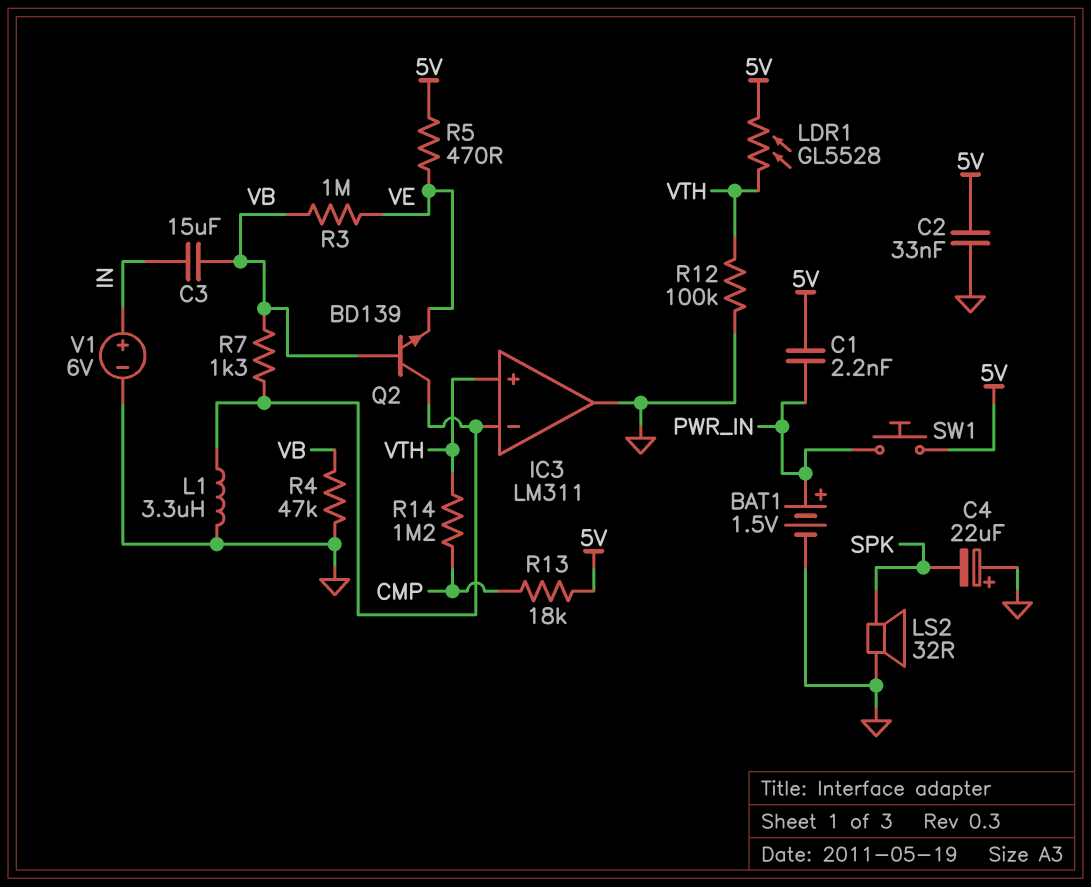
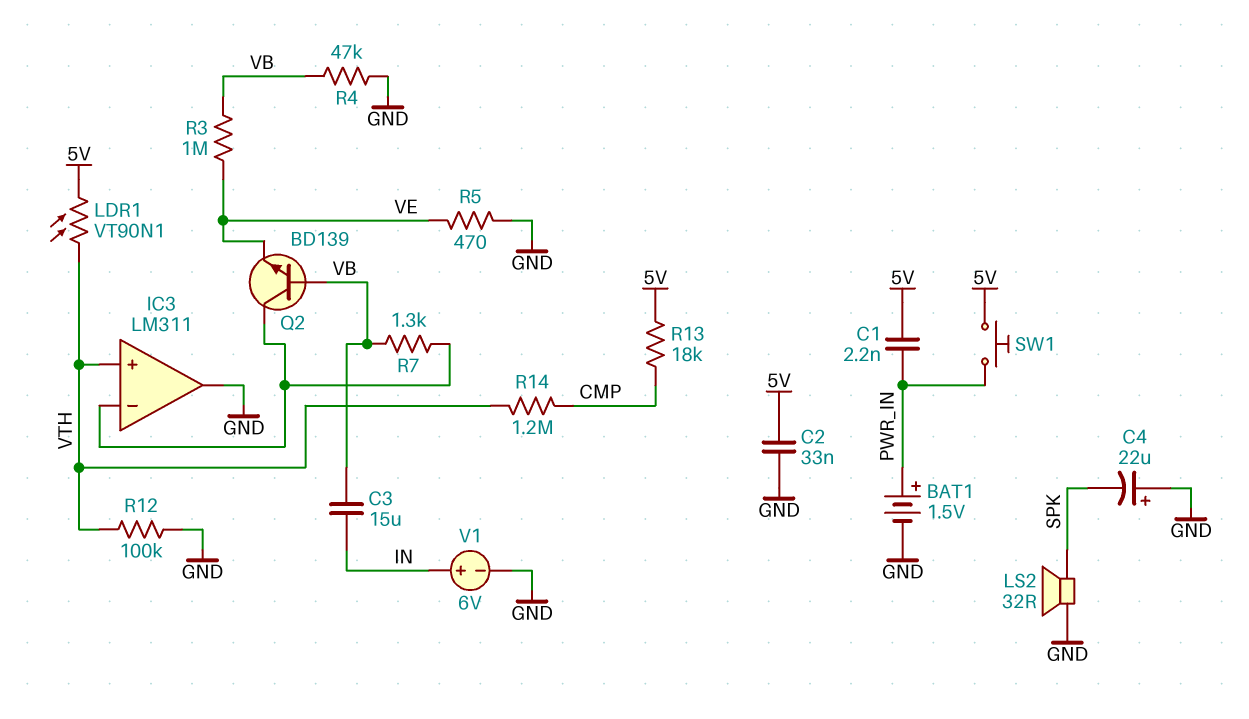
L1: 3.3uH (GND, IC3/in-) -> none
LDR1: GL5528 (5V, VTH) -> VT90N1 (5V, VTH)
R5: 470 (5V, VE) -> 470 (GND, VE)

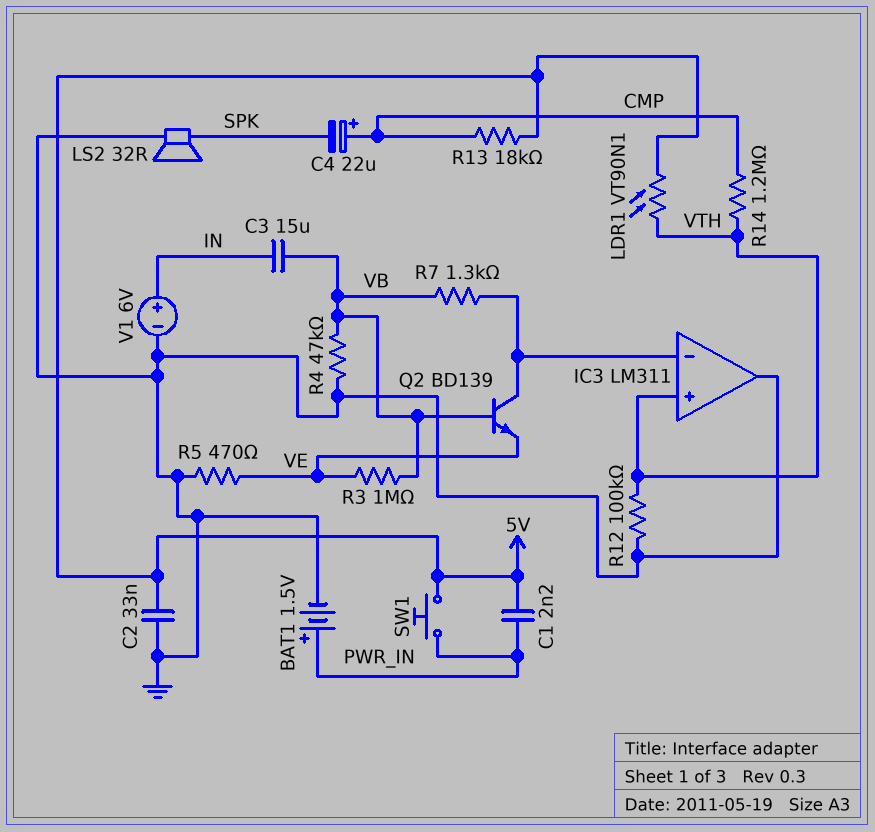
C4: 22uF (plus GND, minus SPK) -> 22uF (plus CMP, minus SPK)

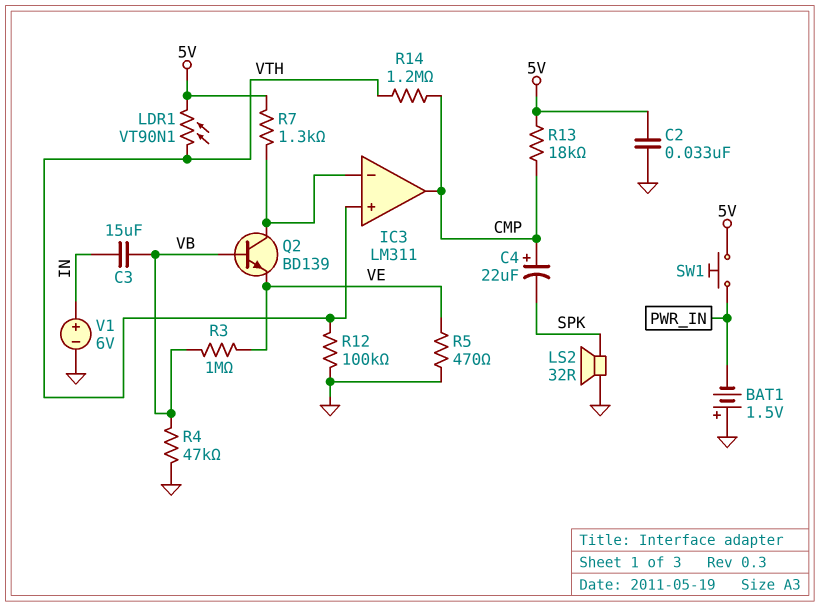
BAT1: 1.5V (plus PWR_IN, minus GND) -> 1.5V (plus GND, minus PWR_IN)
C1: 2.2nF (5V, PWR_IN) -> none
IC3 pin out: GND -> CMP
R7: 1.3k (IC3/in-, VB) -> 1.3k (5V, IC3/in-)

